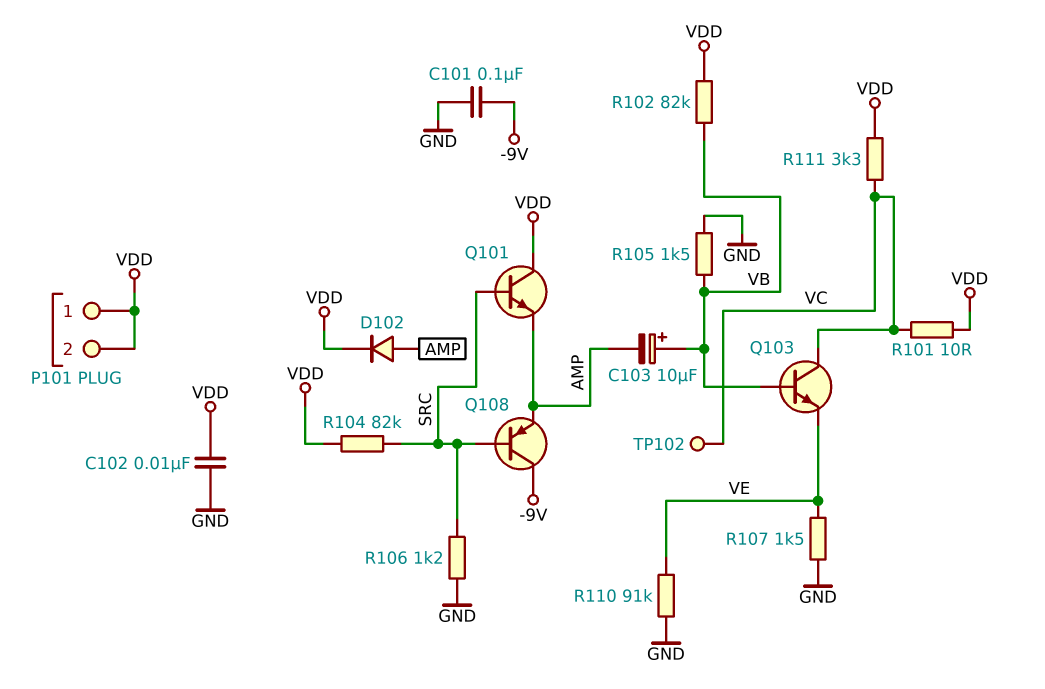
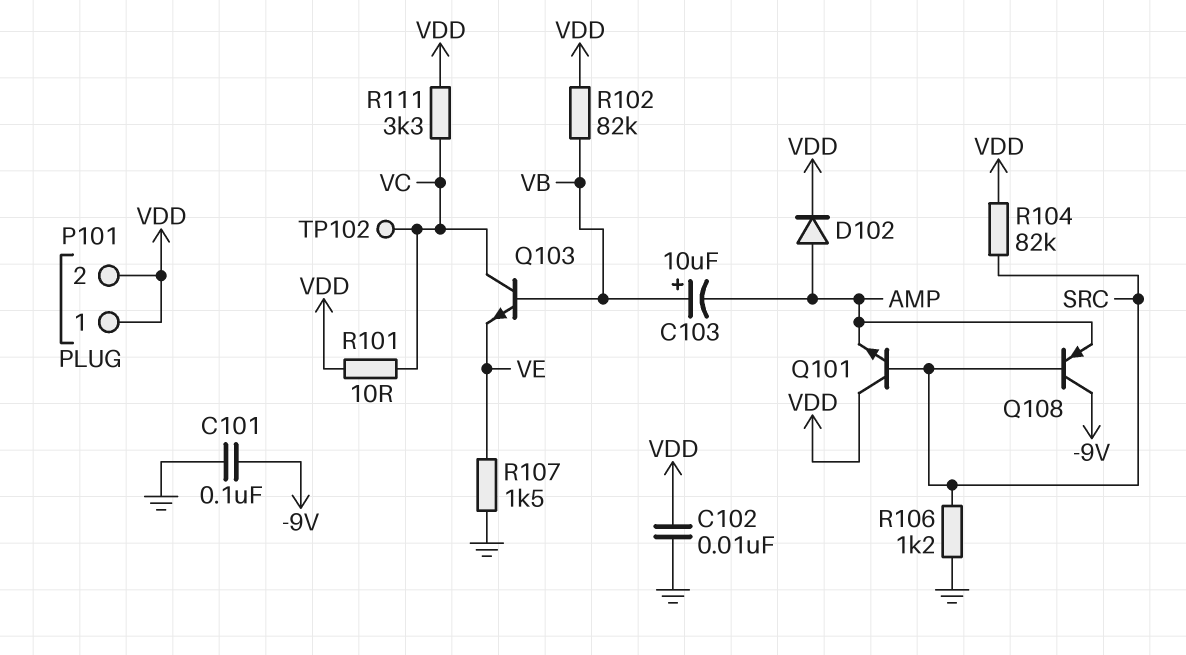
R105: 1.5k (GND, VB) -> none
R110: 91k (GND, VE) -> none

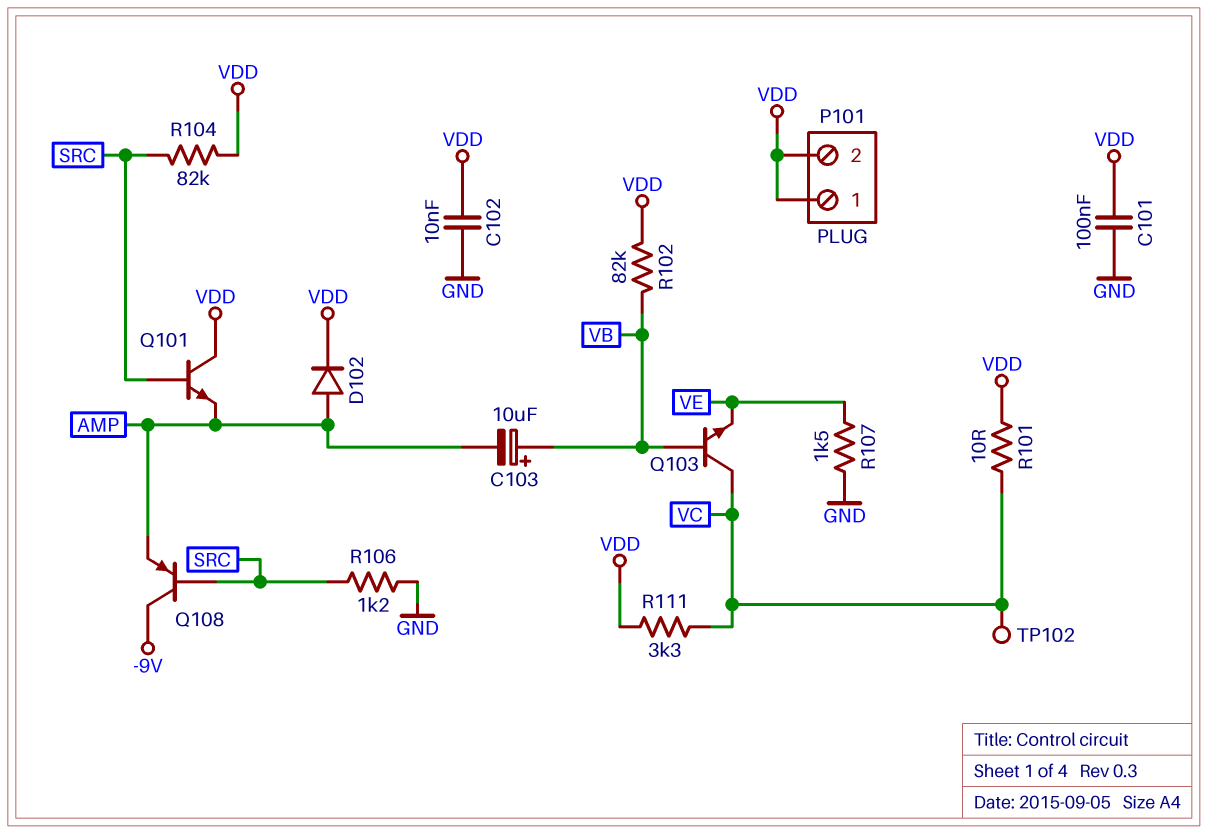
C101: 100nF (-9V, GND) -> 100nF (GND, VDD)

